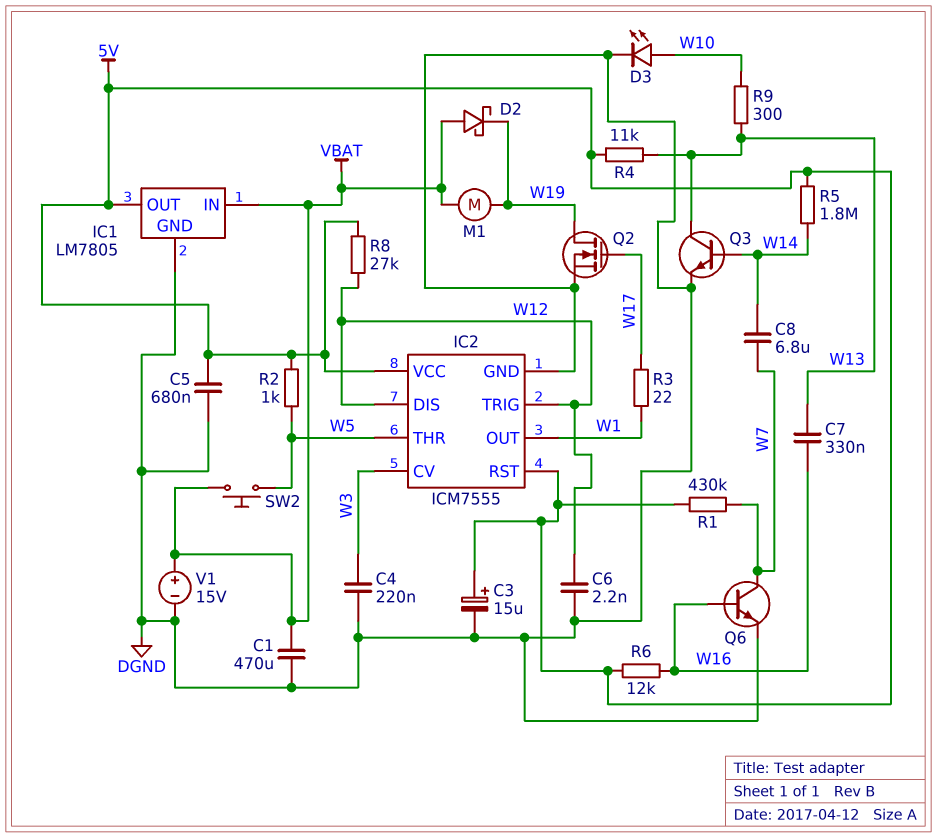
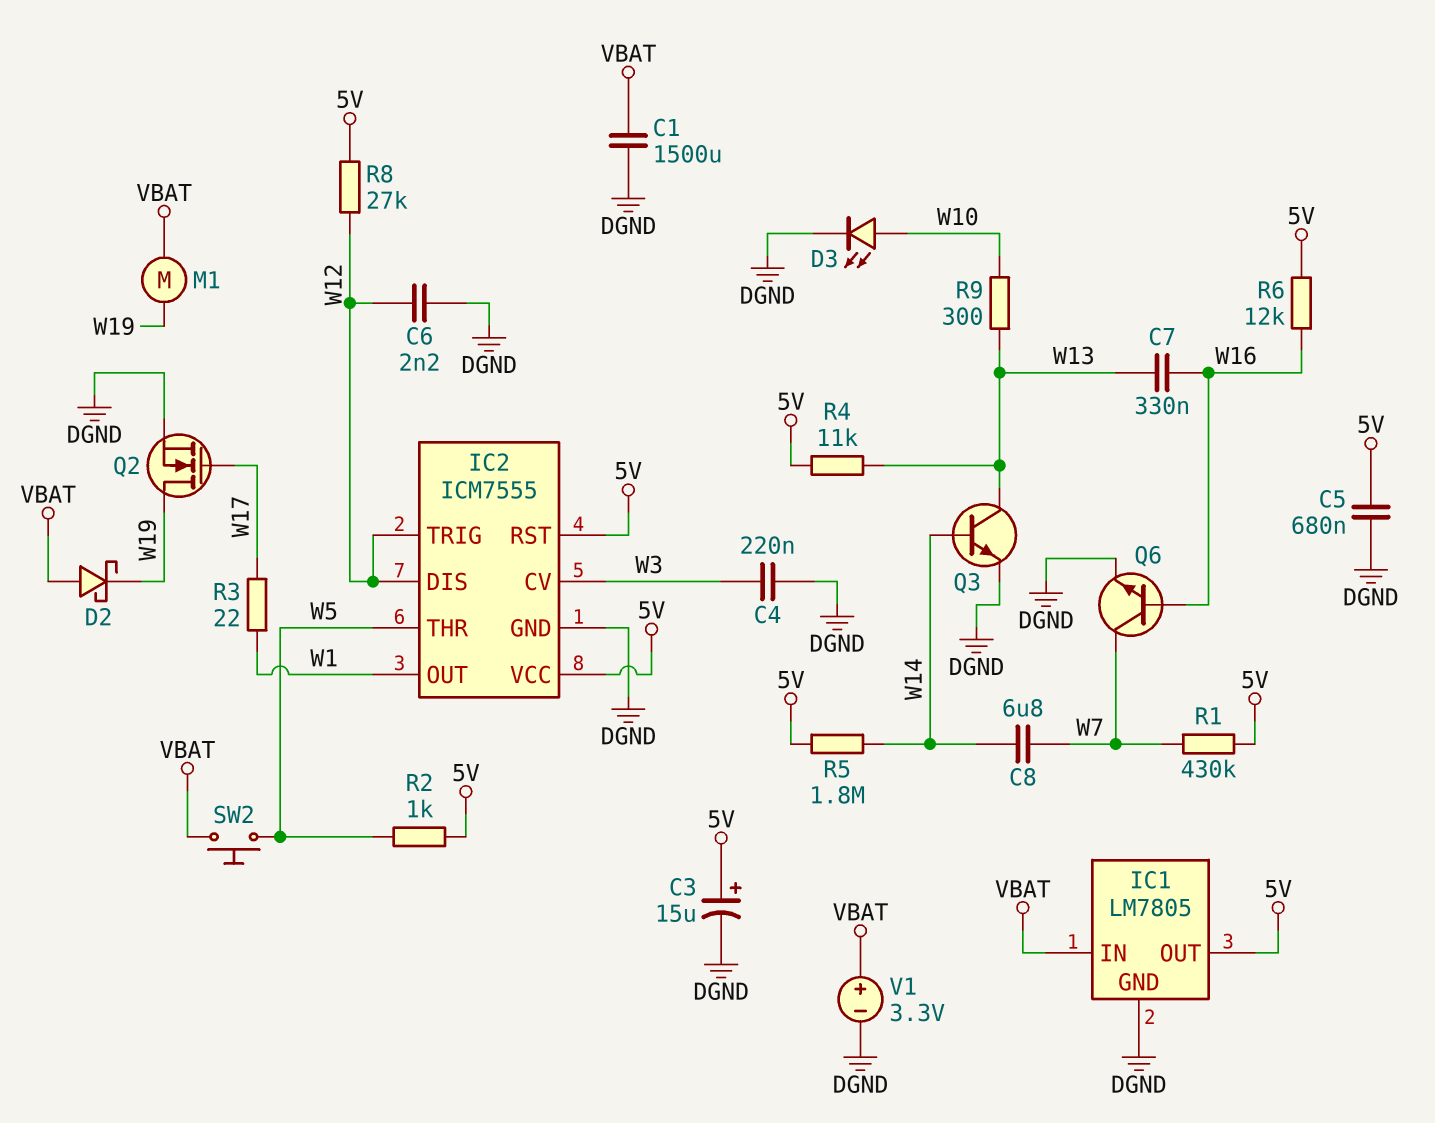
C1: 470uF (DGND, VBAT) -> 1500uF (DGND, VBAT)
V1: 15V (plus VBAT, minus DGND) -> 3.3V (plus VBAT, minus DGND)

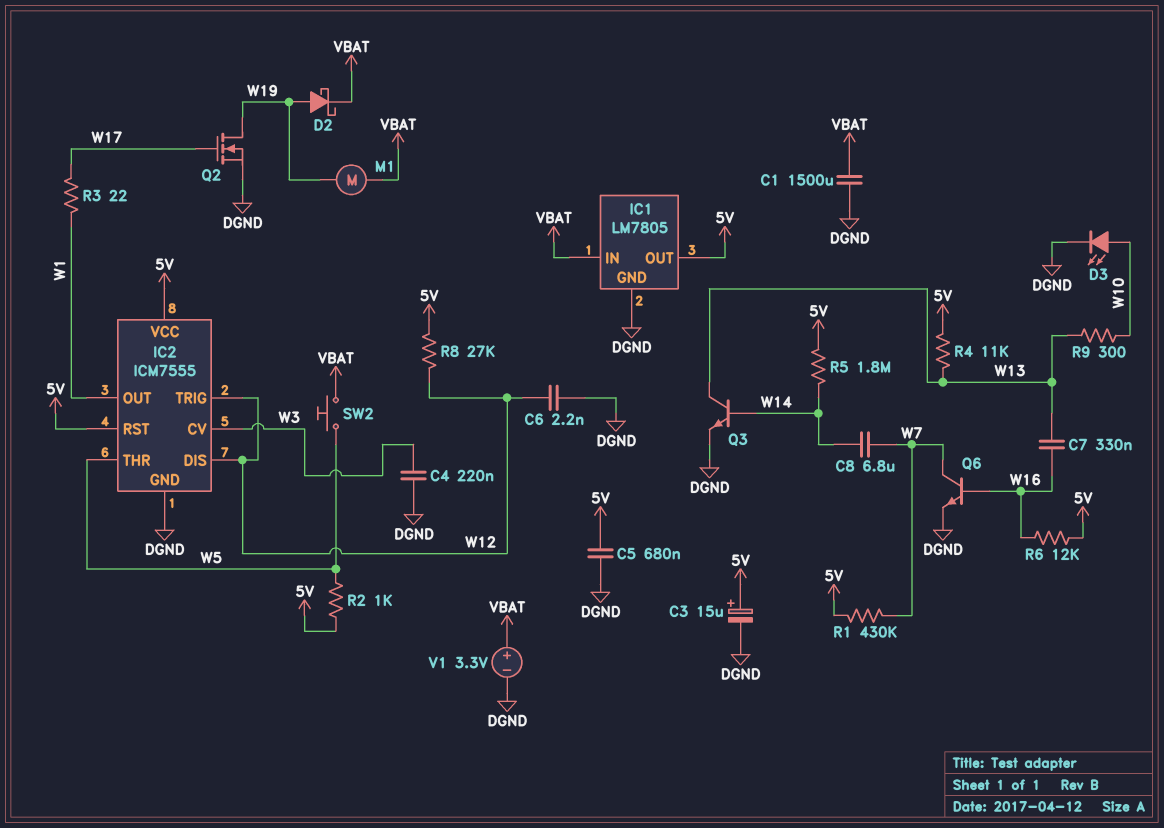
D2: schottky (A VBAT, K W19) -> schottky (A W19, K VBAT)

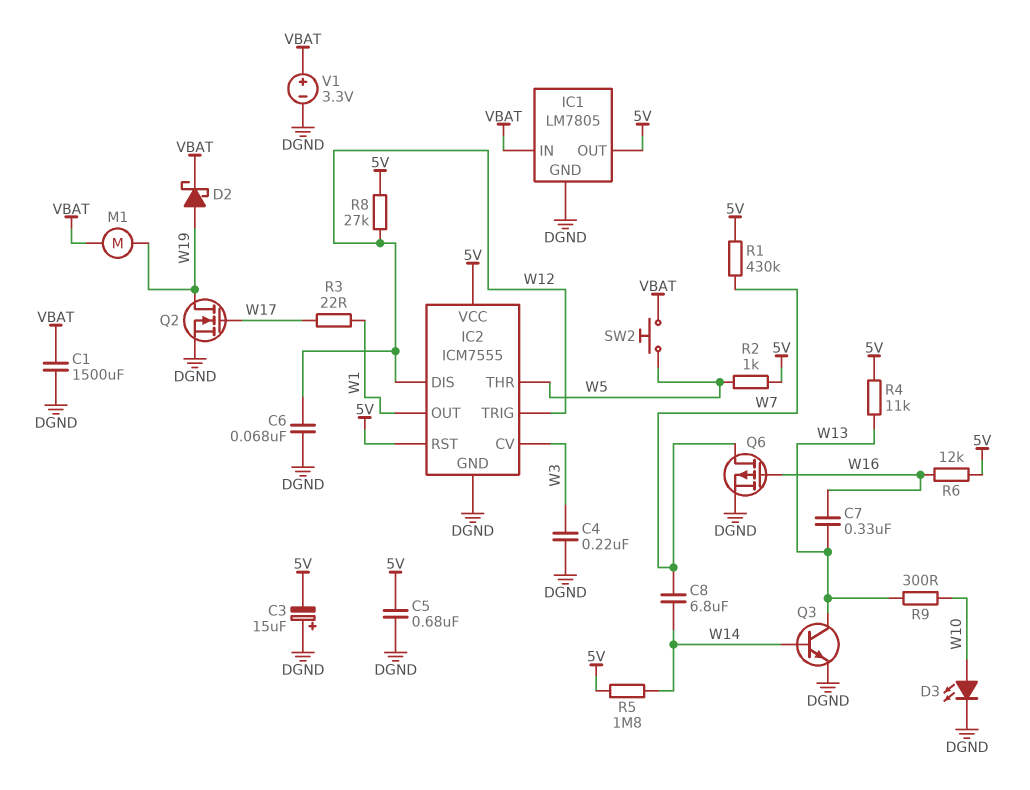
C3: 15uF (plus 5V, minus DGND) -> 15uF (plus DGND, minus 5V)
C6: 2.2nF (DGND, W12) -> 68nF (DGND, W12)
Q6: NPN (B W16, C W7, E DGND) -> PMOS (G W16, D W7, S DGND)

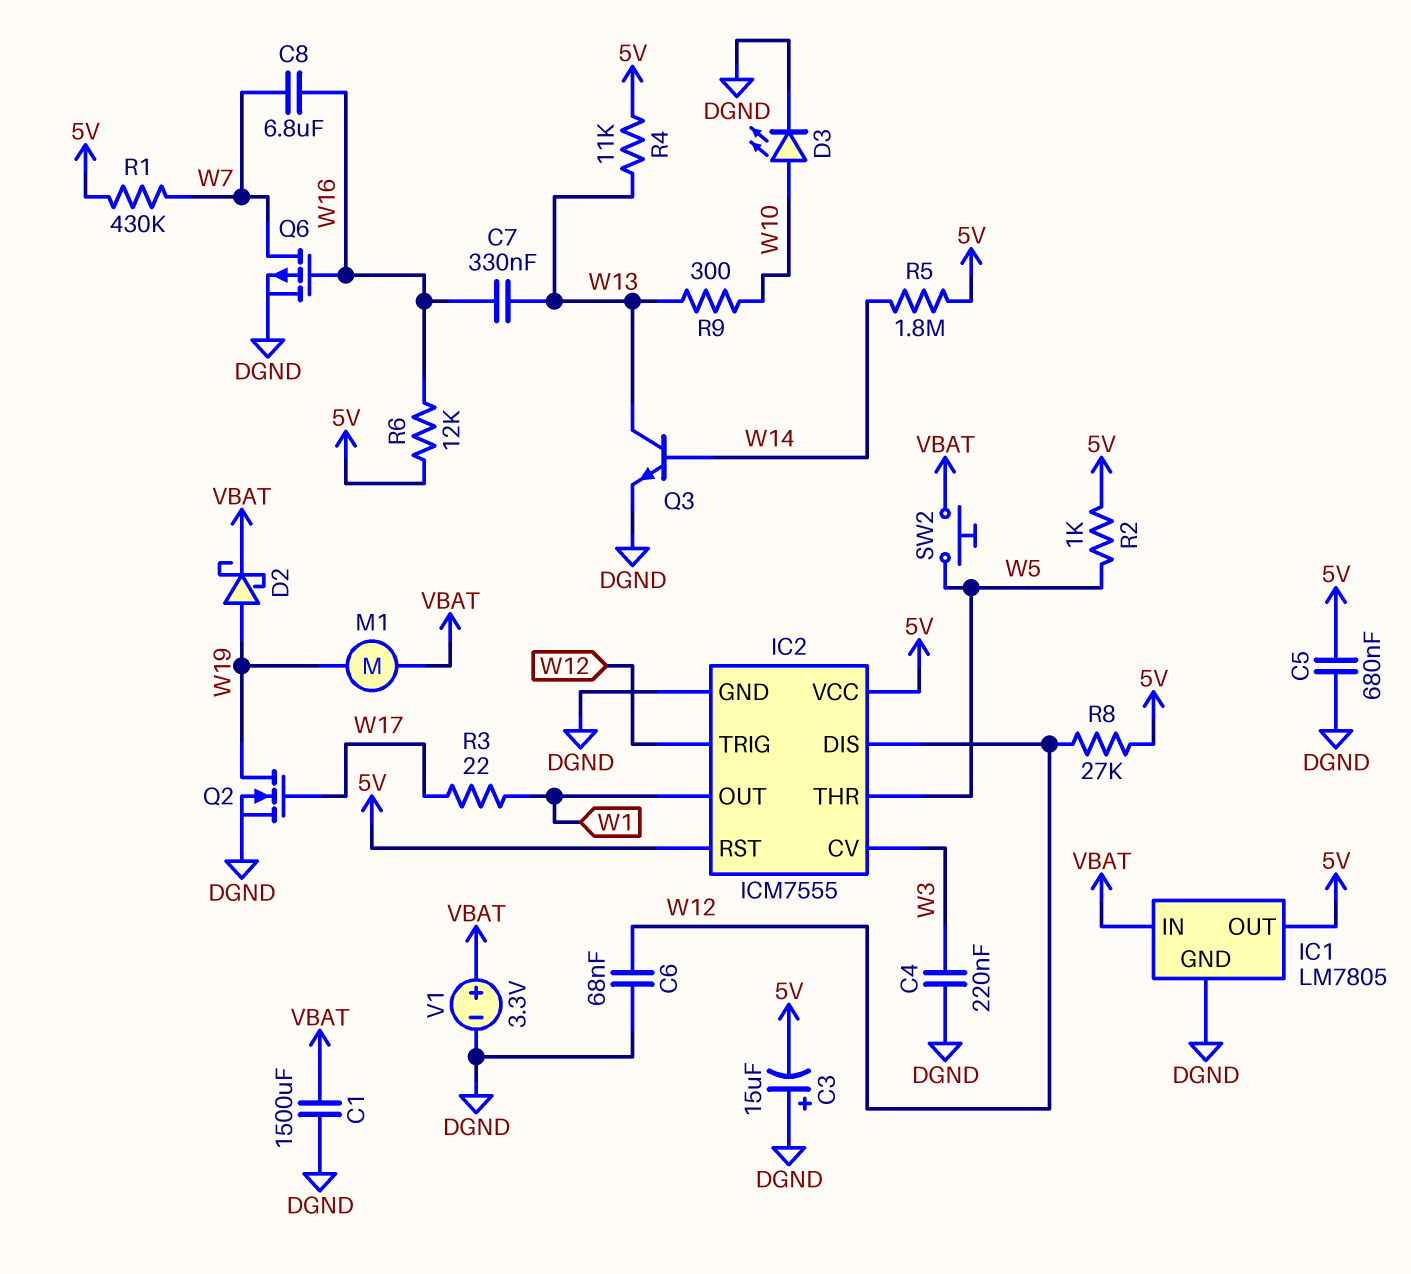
C8: 6.8uF (W7, W14) -> 6.8uF (W7, W16)

